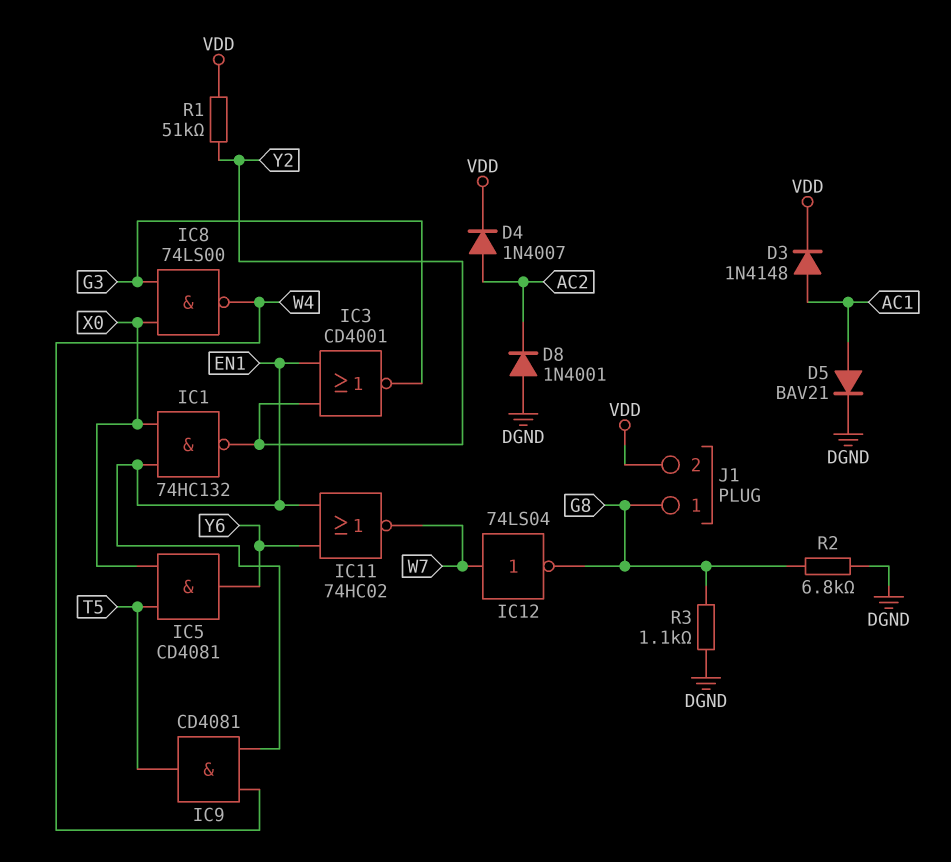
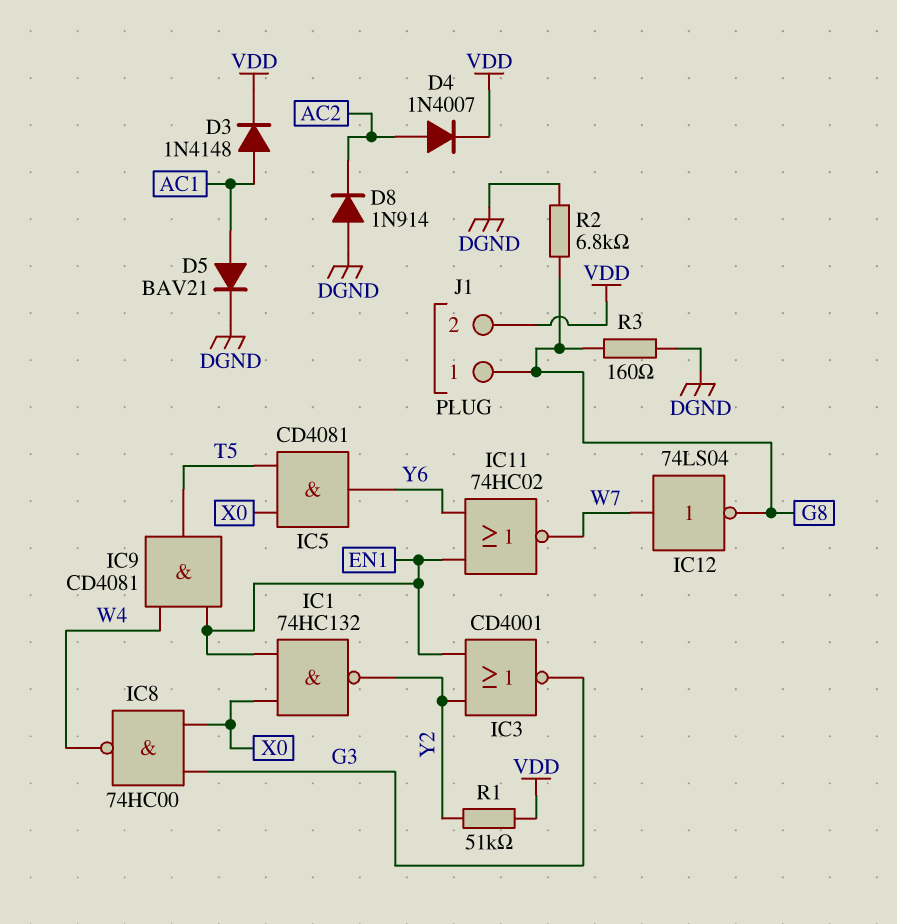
D8: diode 1N4001 (A DGND, K AC2) -> diode 1N914 (A DGND, K AC2)
IC8: NAND 74LS00 (in G3, in X0, out W4) -> NAND 74HC00 (in G3, in X0, out W4)
R3: 1.1k (DGND, G8) -> 160 (DGND, G8)

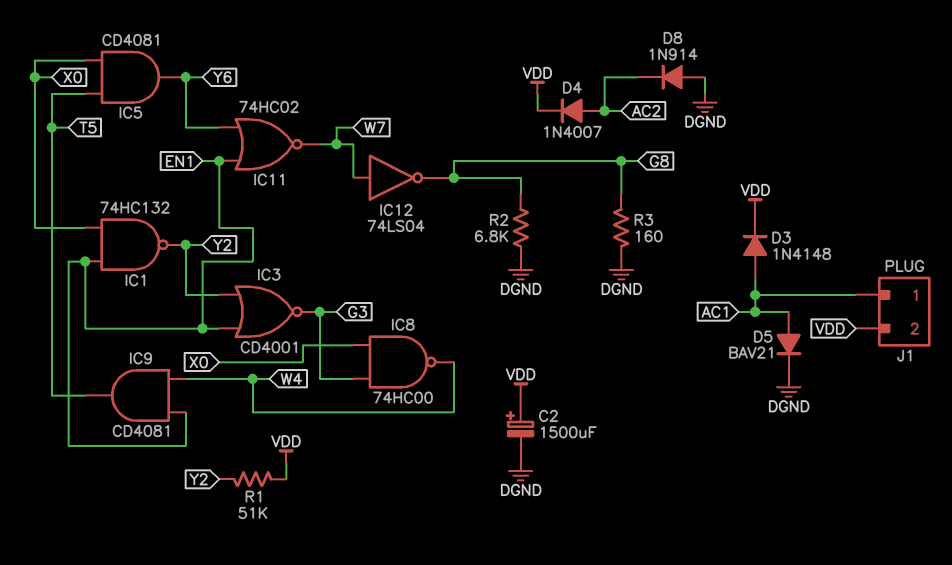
C2: none -> 1500uF (plus VDD, minus DGND)
J1 pin 1: G8 -> AC1

